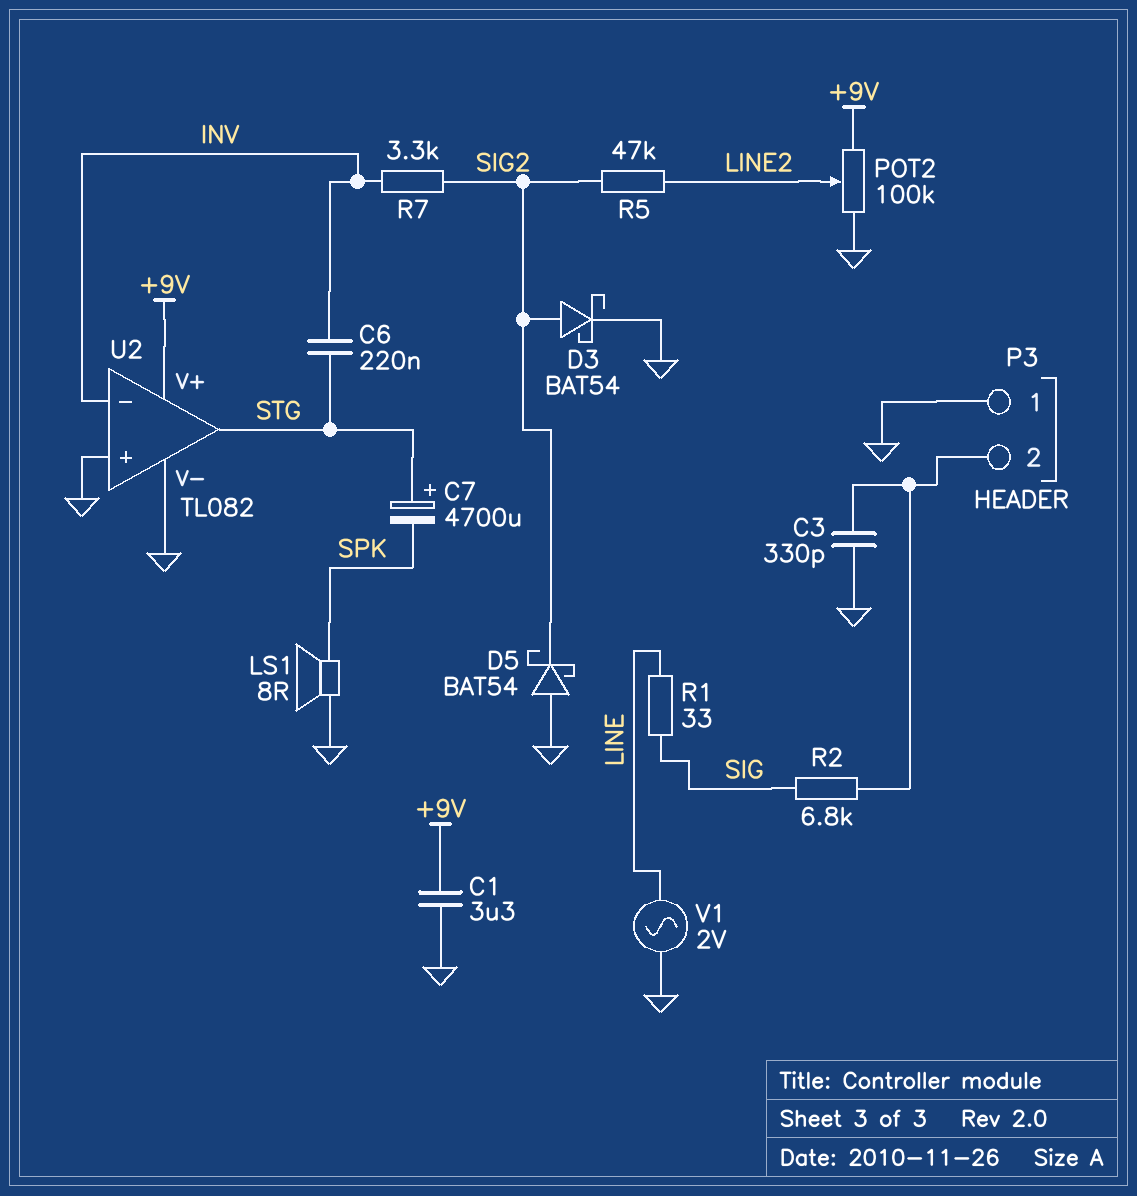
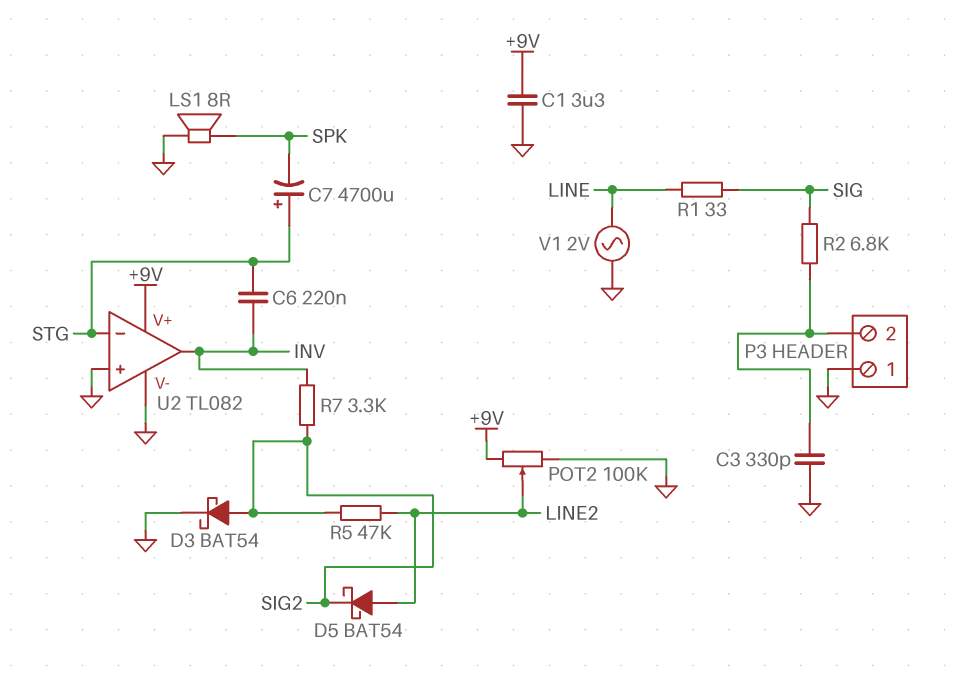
D5: schottky BAT54 (A GND, K SIG2) -> schottky BAT54 (A LINE2, K SIG2)
U2 pin in-: INV -> STG
U2 pin out: STG -> INV

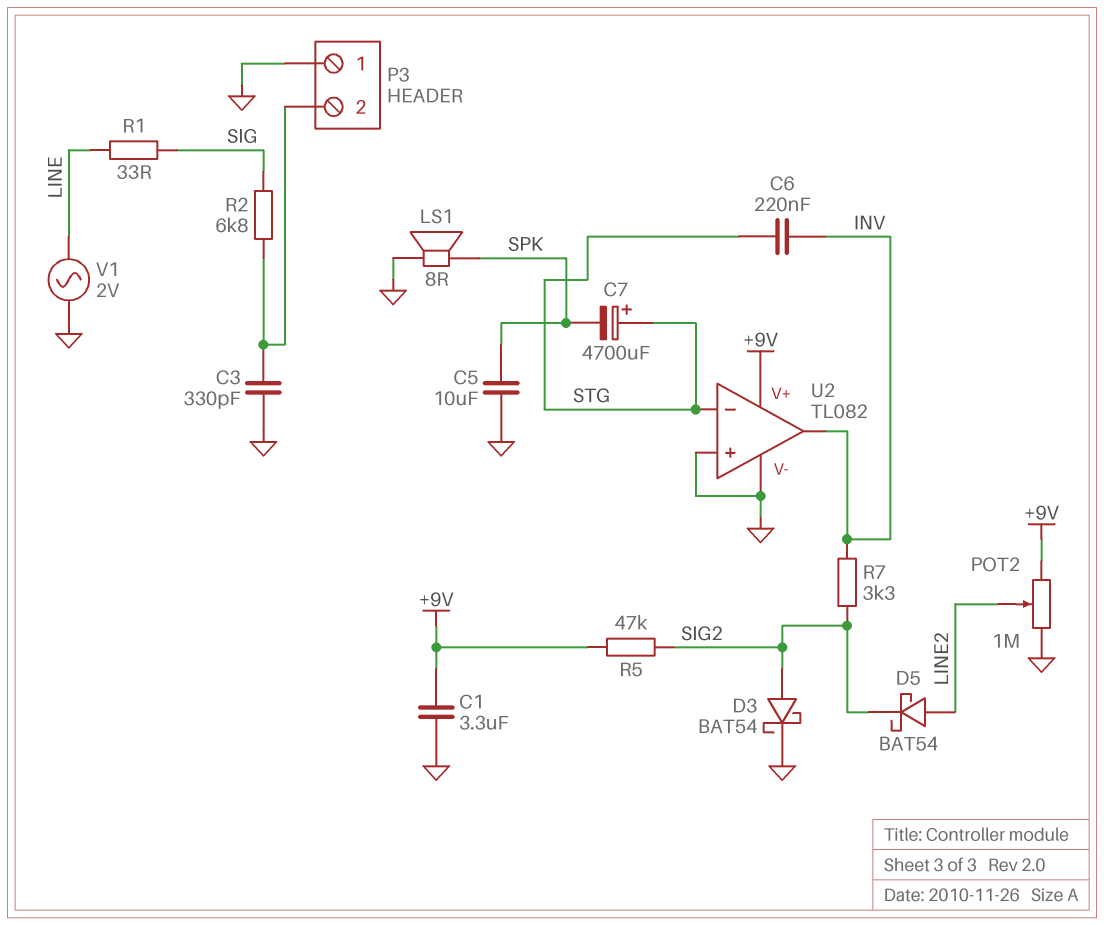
C5: none -> 10uF (GND, SPK)
POT2: 100k (+9V, GND, wiper LINE2) -> 1M (+9V, GND, wiper LINE2)
R5: 47k (LINE2, SIG2) -> 47k (+9V, SIG2)

